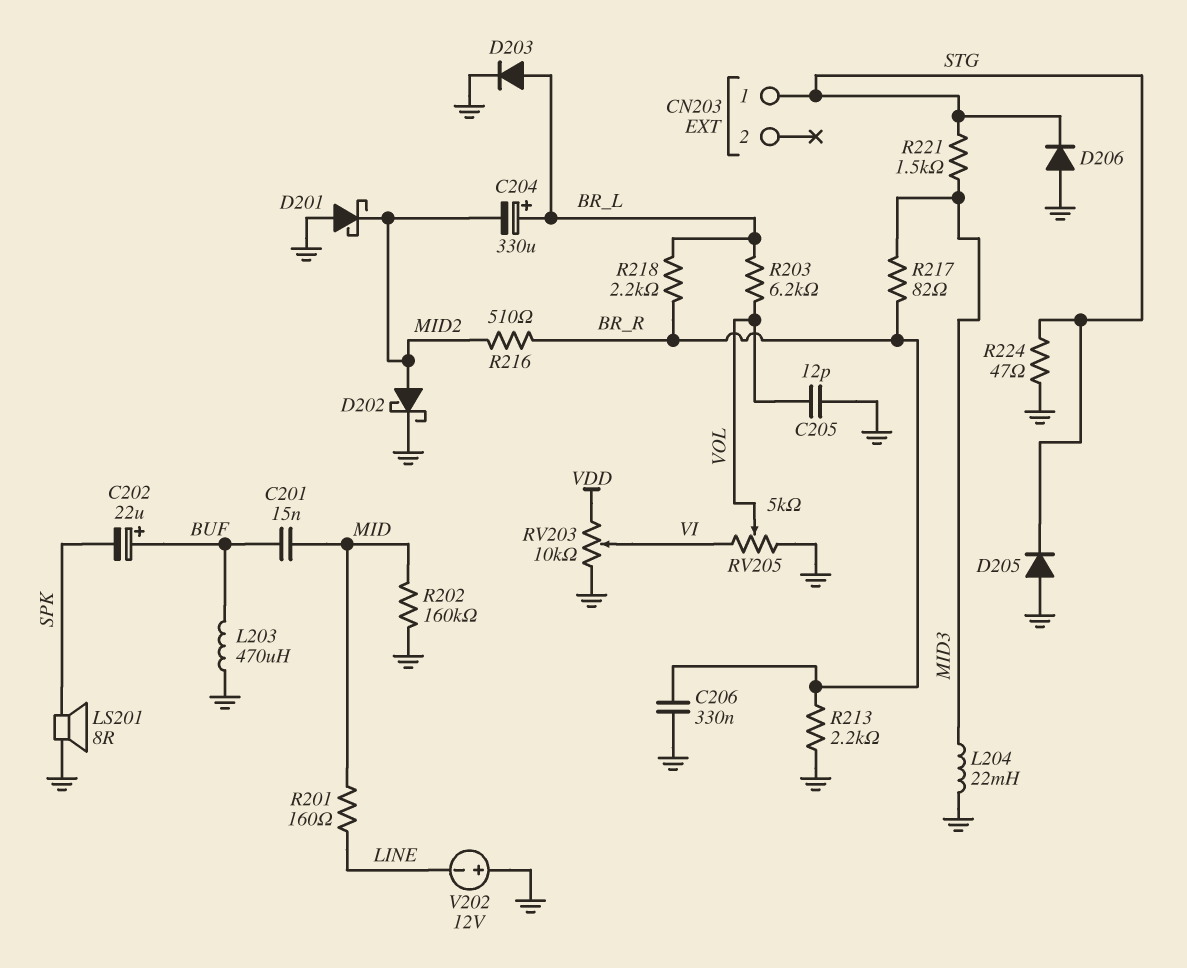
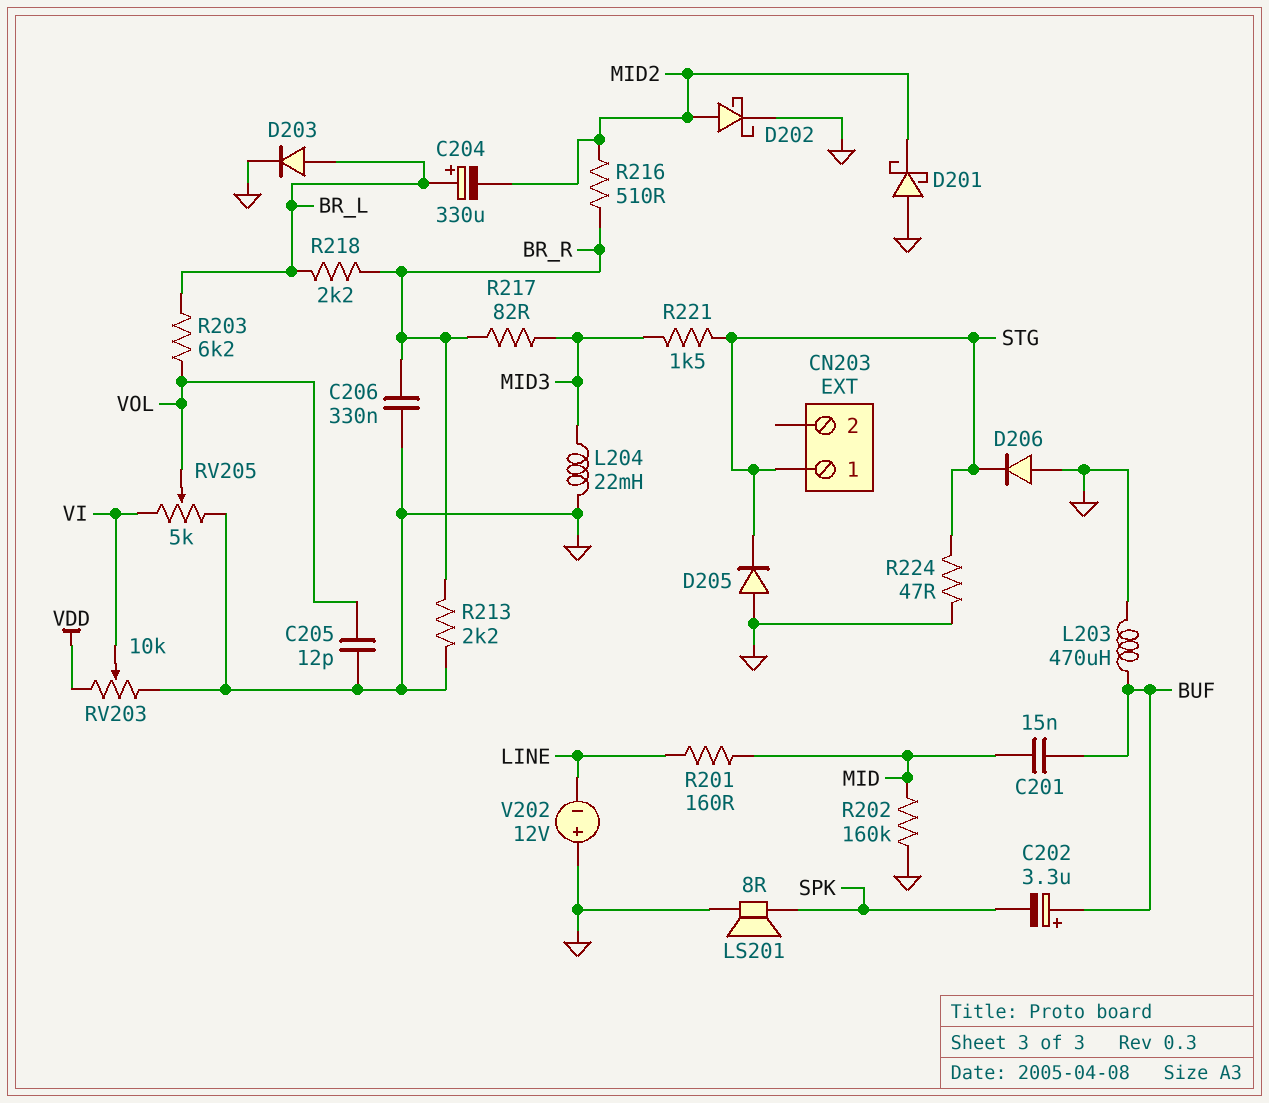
C202: 22uF (plus BUF, minus SPK) -> 3.3uF (plus BUF, minus SPK)

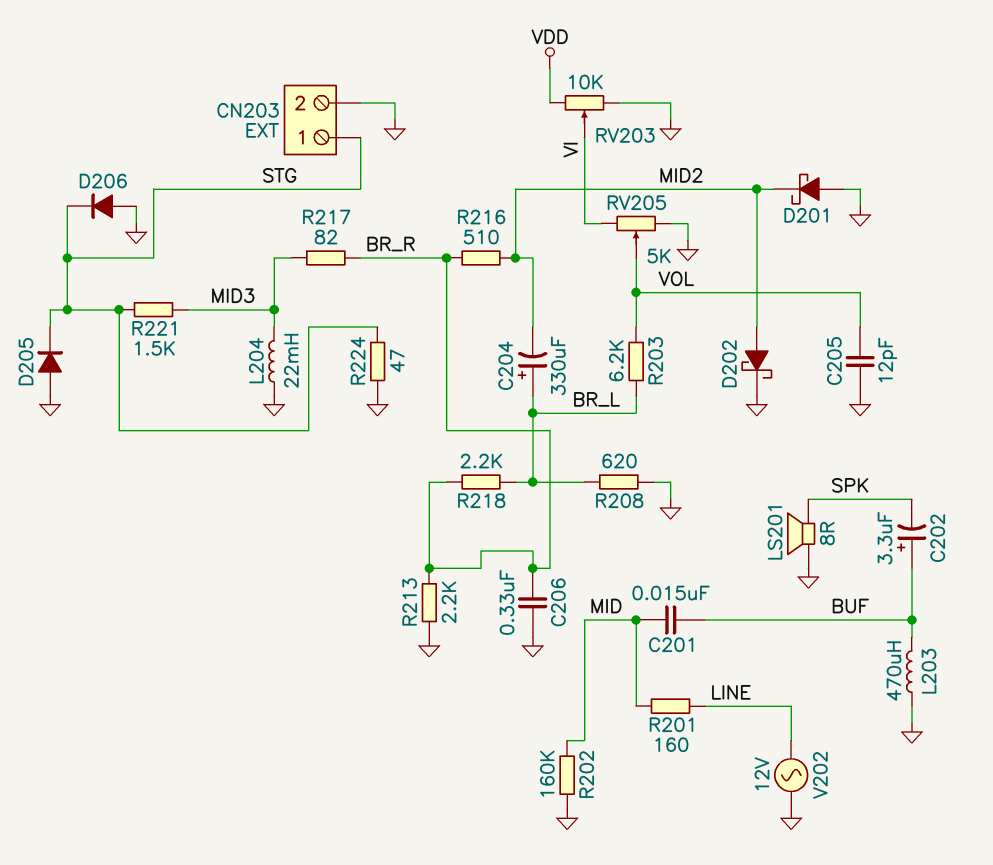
CN203 pin 2: none -> GND
D203: diode (A BR_L, K GND) -> none
R208: none -> 620 (BR_L, GND)
V202: 12V (plus GND, minus LINE) -> AC 12V (GND, LINE)

